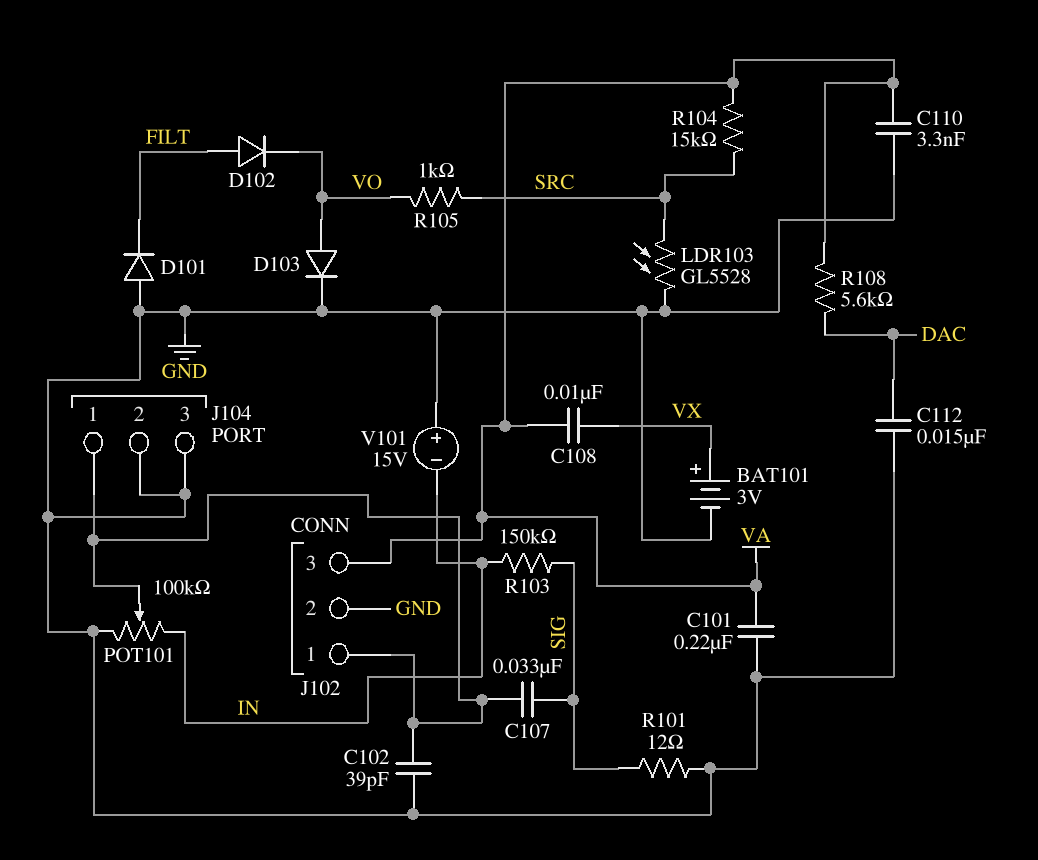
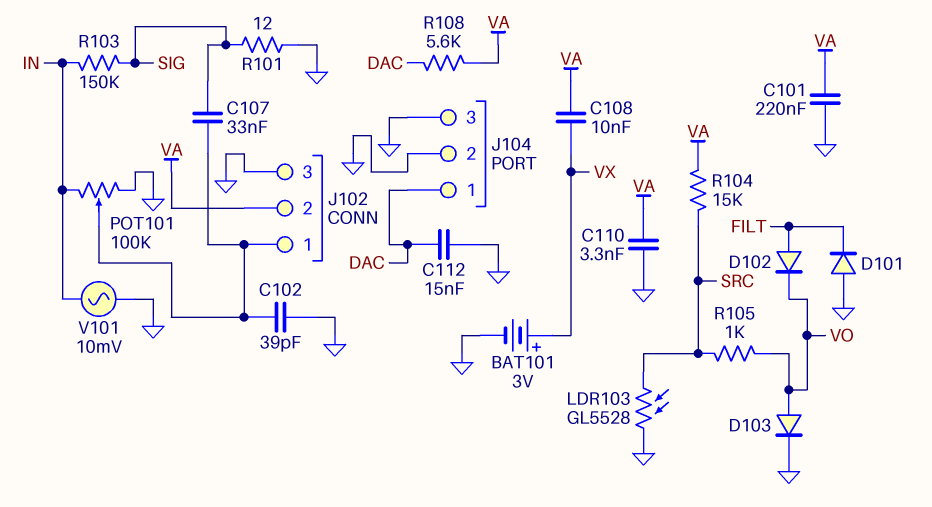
J102 pin 2: GND -> VA
J102 pin 3: VA -> GND
J104 pin 1: J102/1 -> DAC
V101: 15V (plus GND, minus IN) -> AC 10mV (GND, IN)

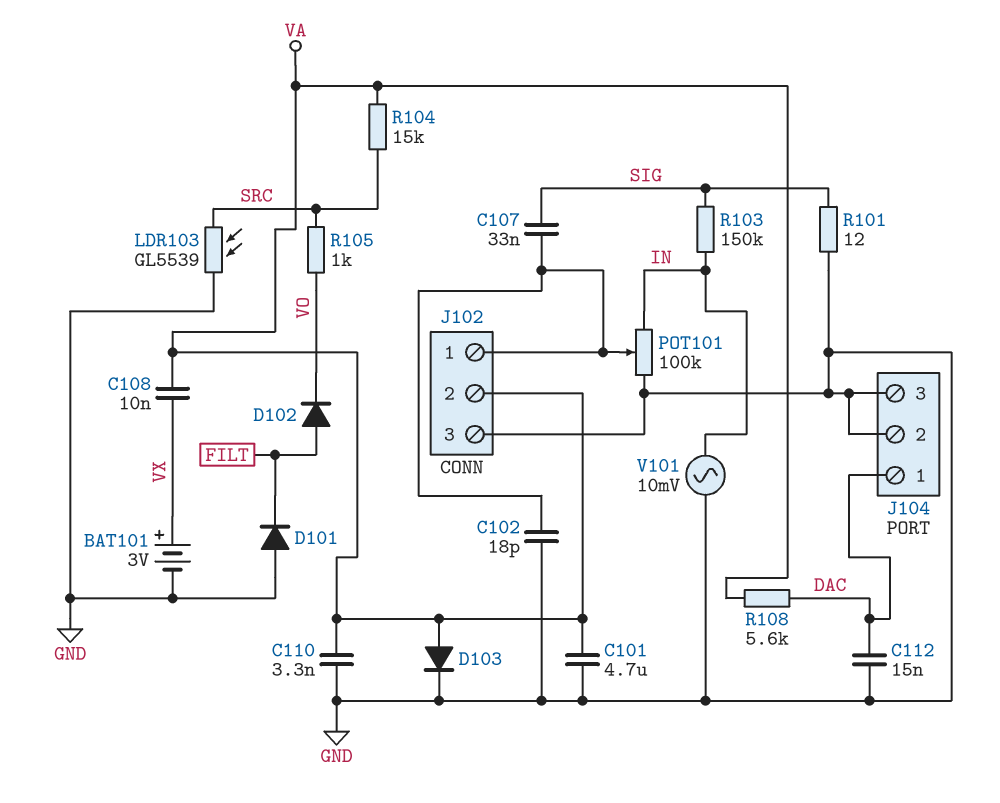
C101: 220nF (GND, VA) -> 4.7uF (GND, VA)
C102: 39pF (GND, J102/1) -> 18pF (GND, J102/1)
D103: diode (A VO, K GND) -> diode (A VA, K GND)
LDR103: GL5528 (GND, SRC) -> GL5539 (GND, SRC)

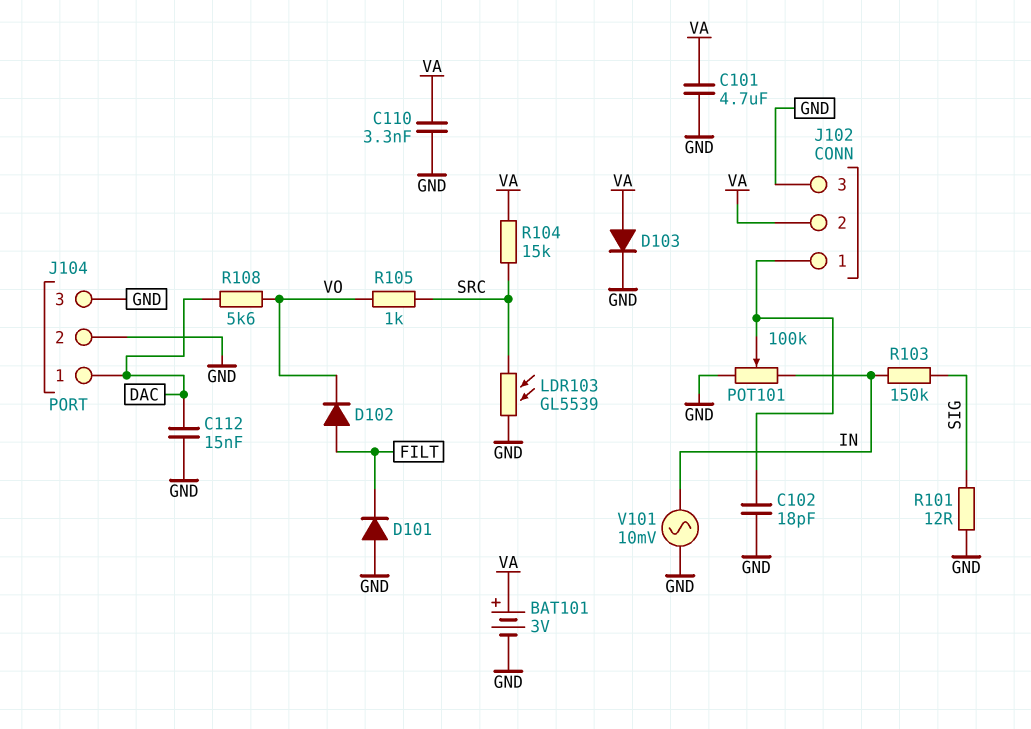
BAT101: 3V (plus VX, minus GND) -> 3V (plus VA, minus GND)
C107: 33nF (J102/1, SIG) -> none
C108: 10nF (VA, VX) -> none
R108: 5.6k (DAC, VA) -> 5.6k (DAC, VO)

